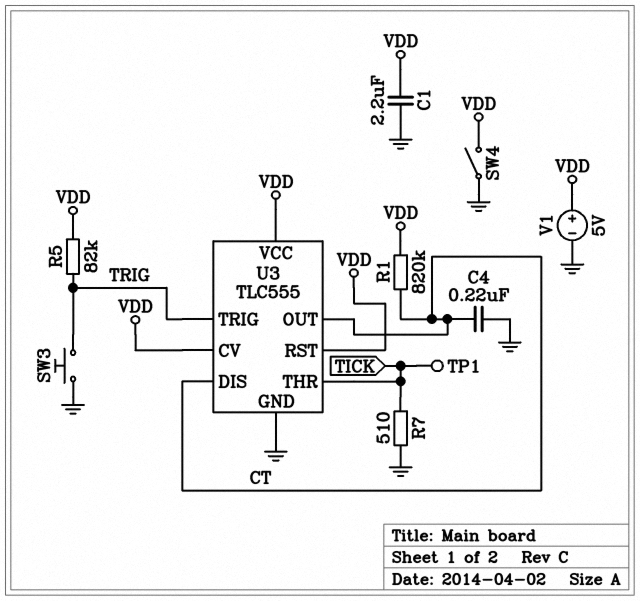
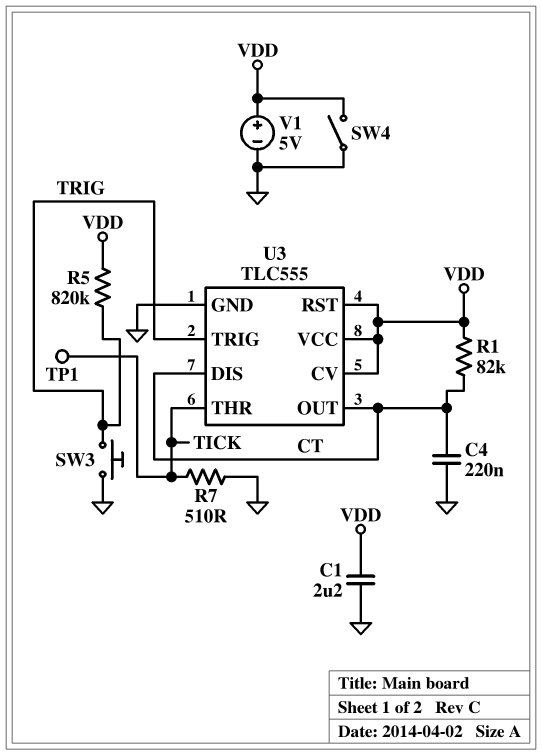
R1: 820k (CT, VDD) -> 82k (CT, VDD)
R5: 82k (TRIG, VDD) -> 820k (TRIG, VDD)

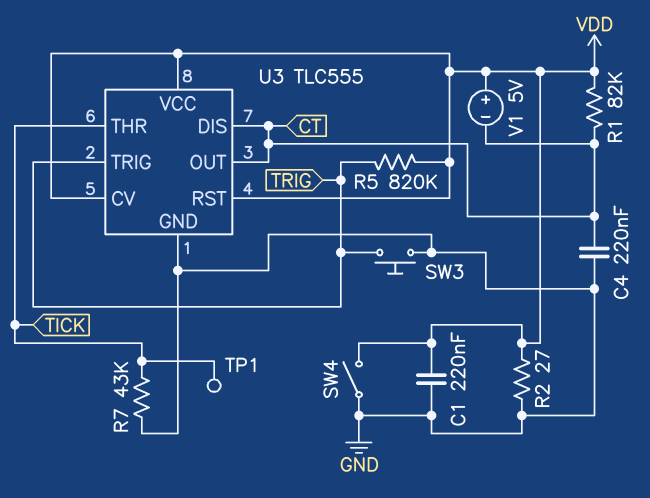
C1: 2.2uF (GND, VDD) -> 220nF (GND, VDD)
R2: none -> 27 (GND, VDD)
R7: 510 (GND, TICK) -> 43k (GND, TICK)
V1: 5V (plus VDD, minus GND) -> 5V (plus VDD, minus CT)

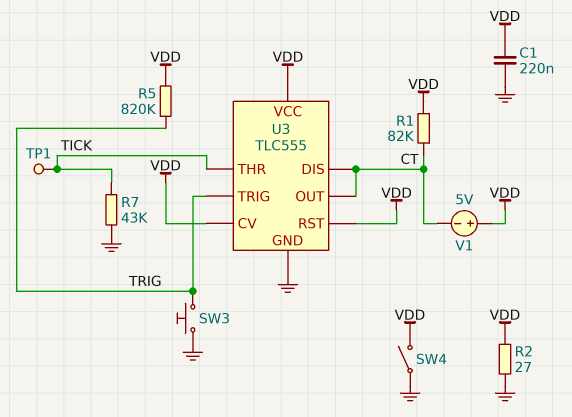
C4: 220nF (CT, GND) -> none

